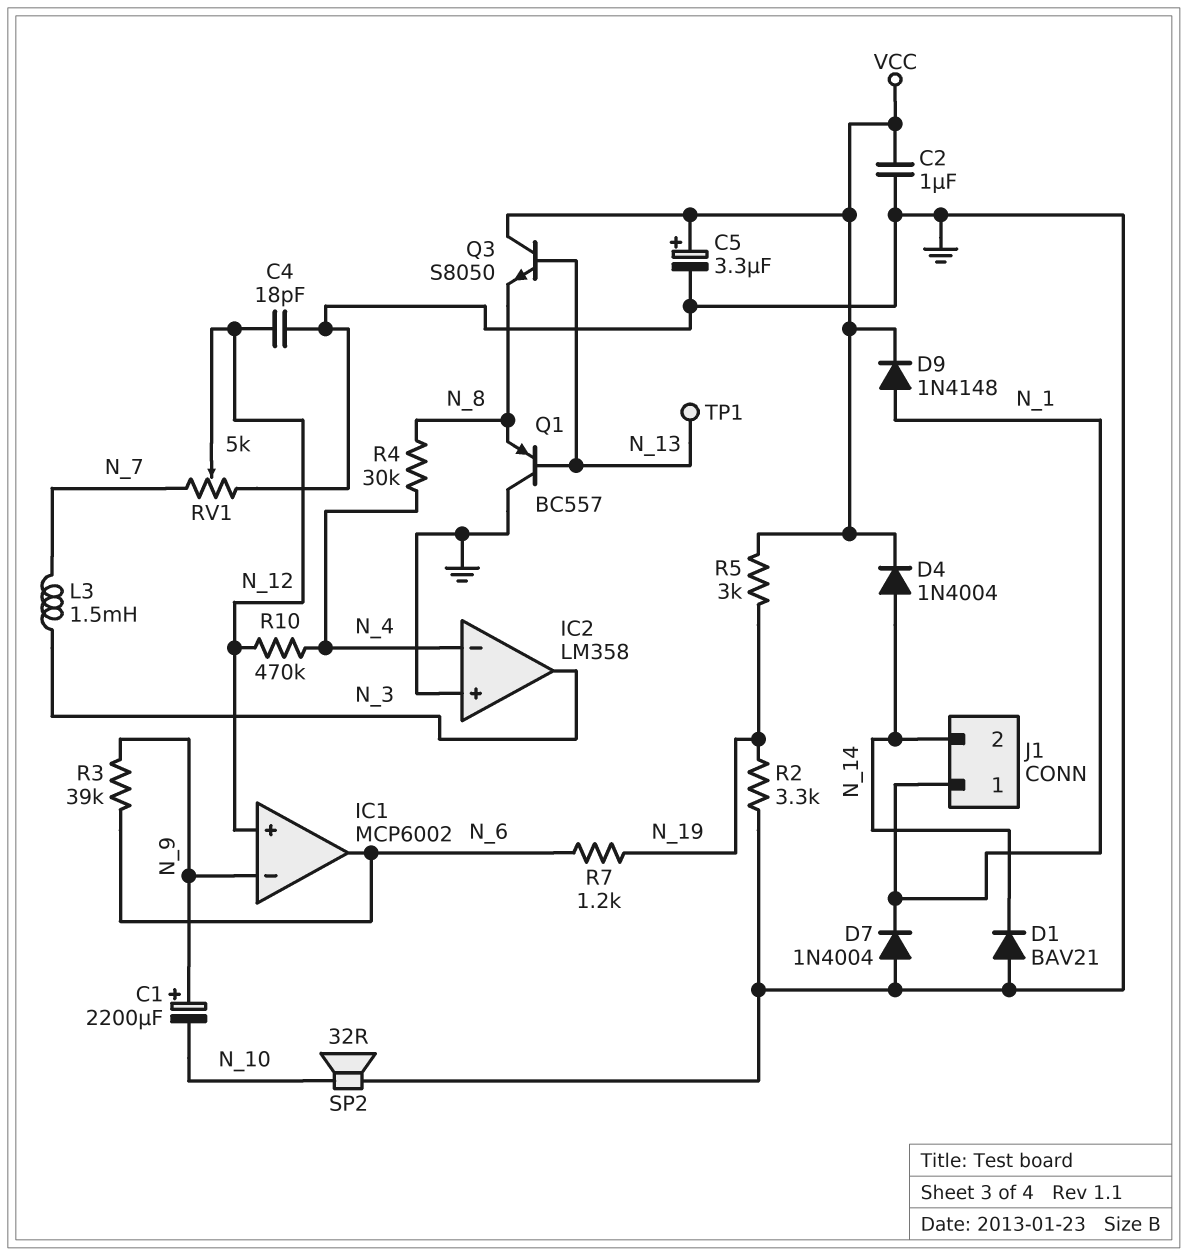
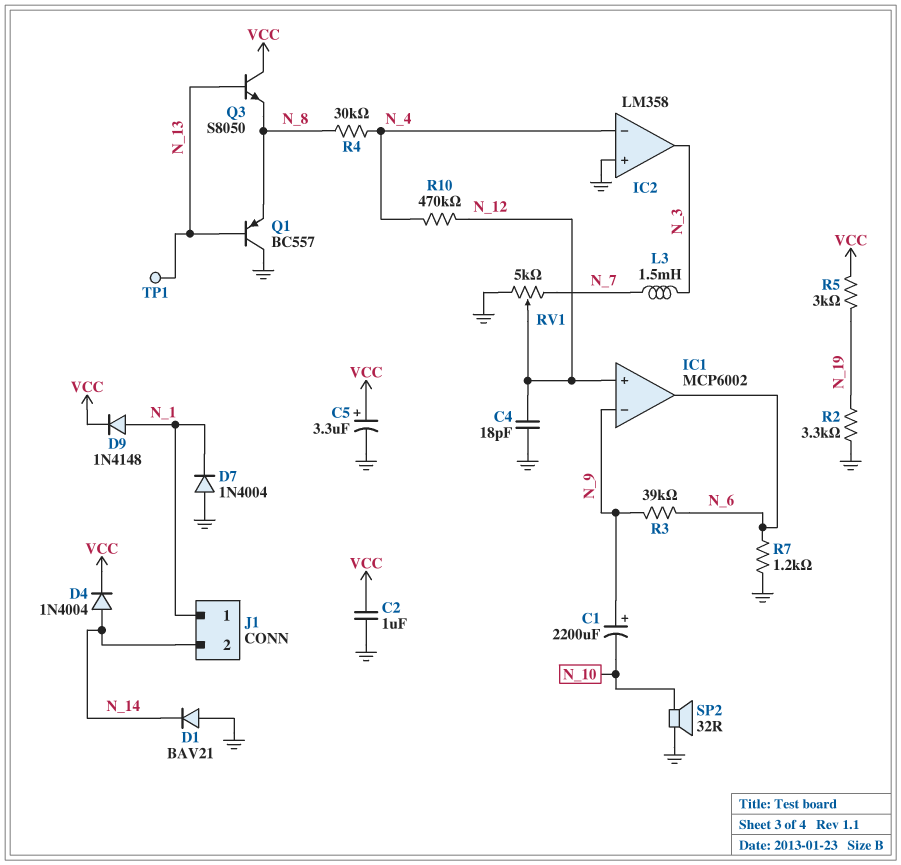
R7: 1.2k (N_6, N_19) -> 1.2k (GND, N_6)

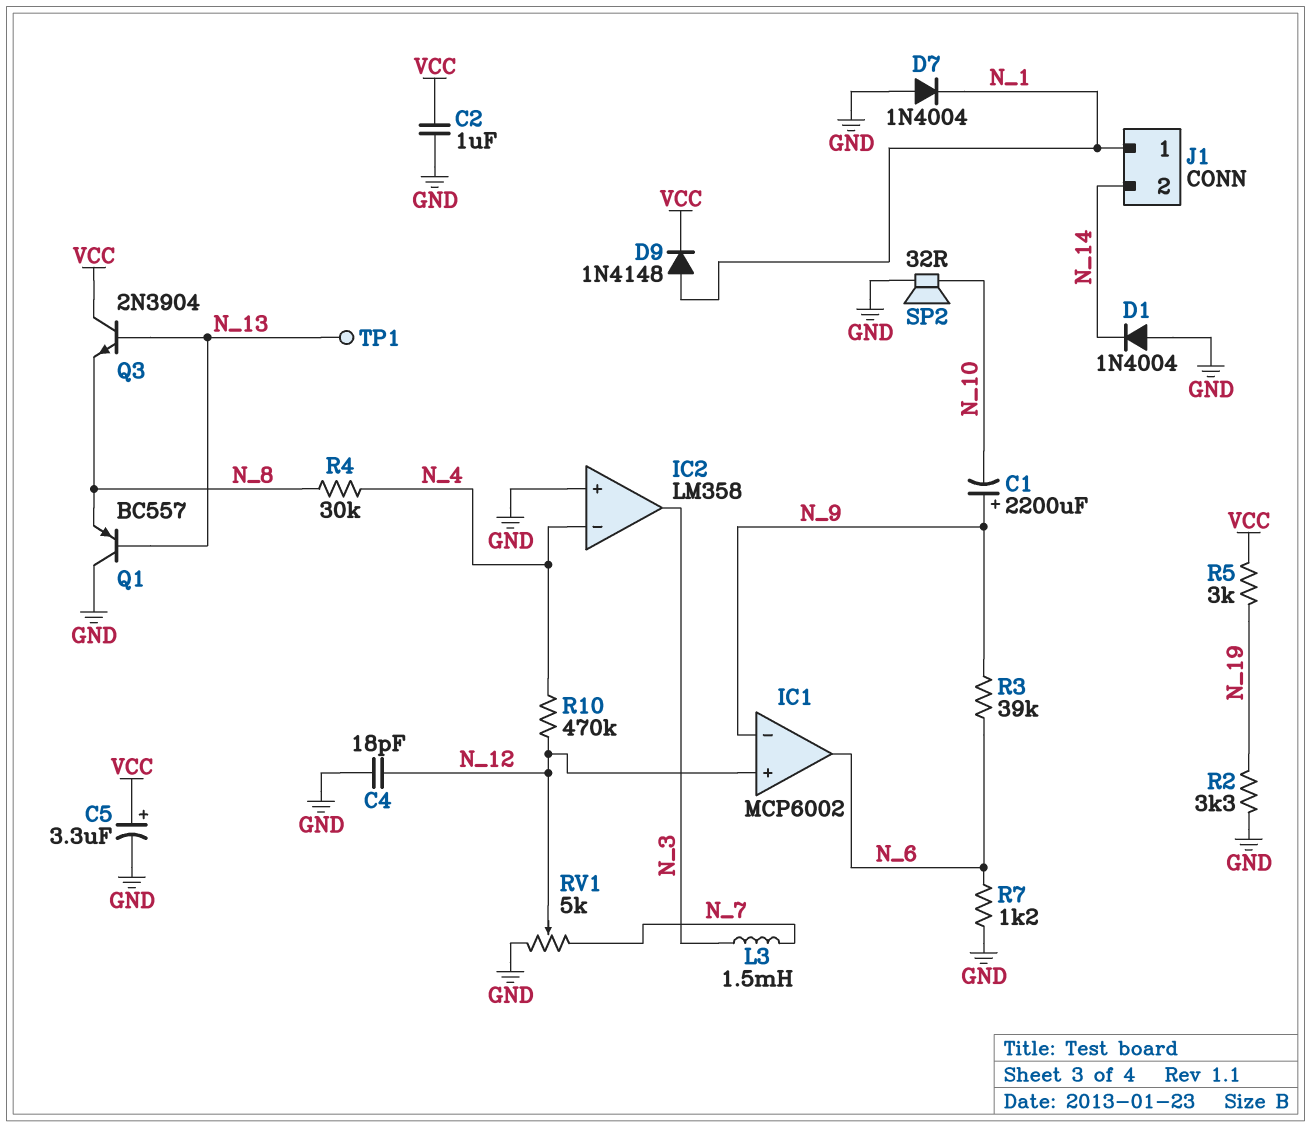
D1: diode BAV21 (A GND, K N_14) -> diode 1N4004 (A GND, K N_14)
D4: diode 1N4004 (A N_14, K VCC) -> none
Q3: NPN S8050 (B N_13, C VCC, E N_8) -> NPN 2N3904 (B N_13, C VCC, E N_8)

